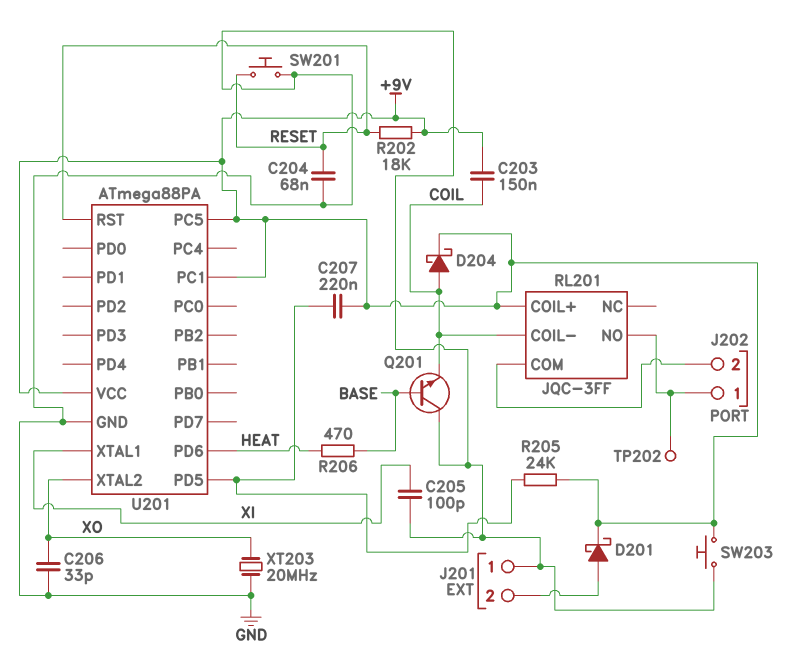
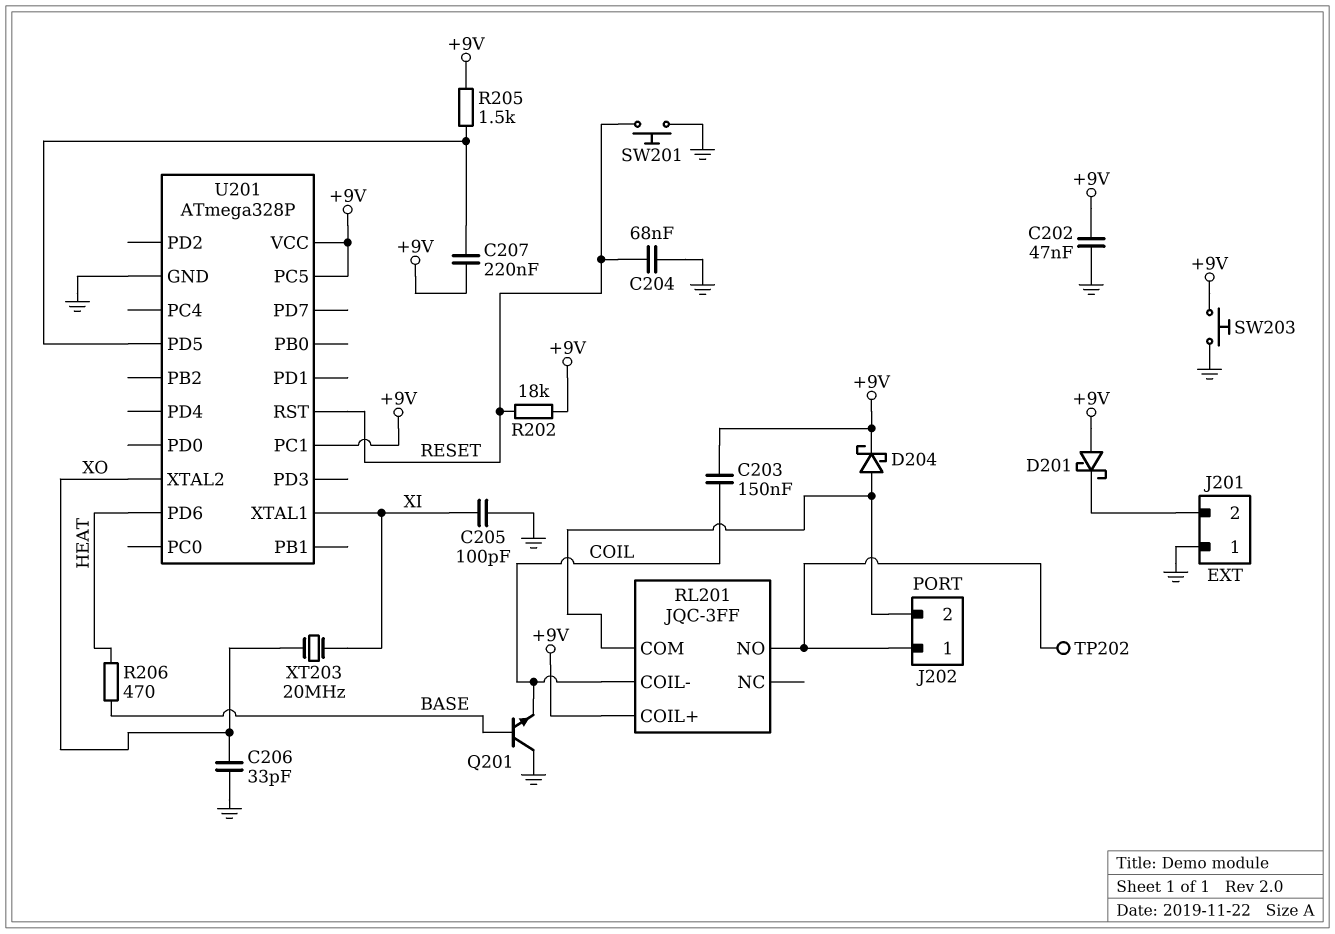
C202: none -> 47nF (+9V, GND)
D201: schottky (A J201/2, K +9V) -> schottky (A +9V, K J201/2)
D204: schottky (A COIL, K +9V) -> schottky (A J202/2, K +9V)
R205: 24k (+9V, U201/PD5) -> 1.5k (+9V, U201/PD5)
U201: ATmega88PA -> ATmega328P
XT203: 20MHz (GND, XO) -> 20MHz (XI, XO)

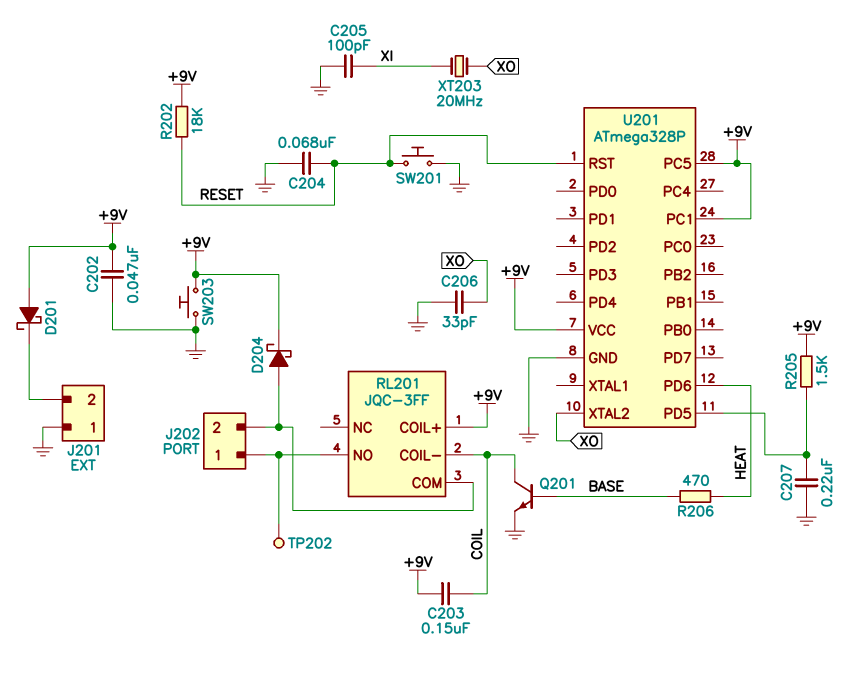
C207: 220nF (+9V, U201/PD5) -> 220nF (GND, U201/PD5)
Q201: NPN (B BASE, C GND, E COIL) -> NPN (B BASE, C COIL, E GND)
U201 pin XTAL1: XI -> none

